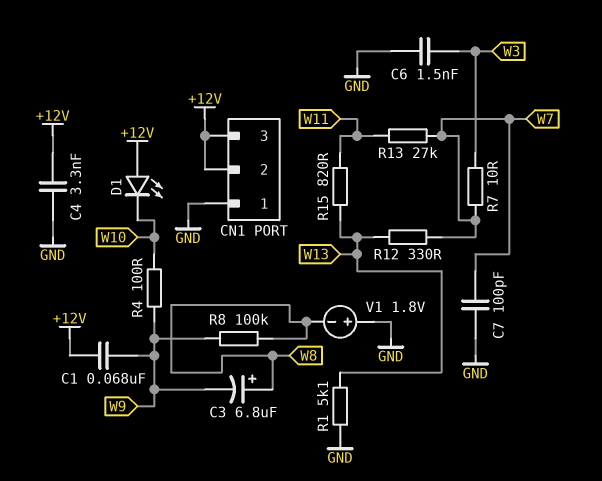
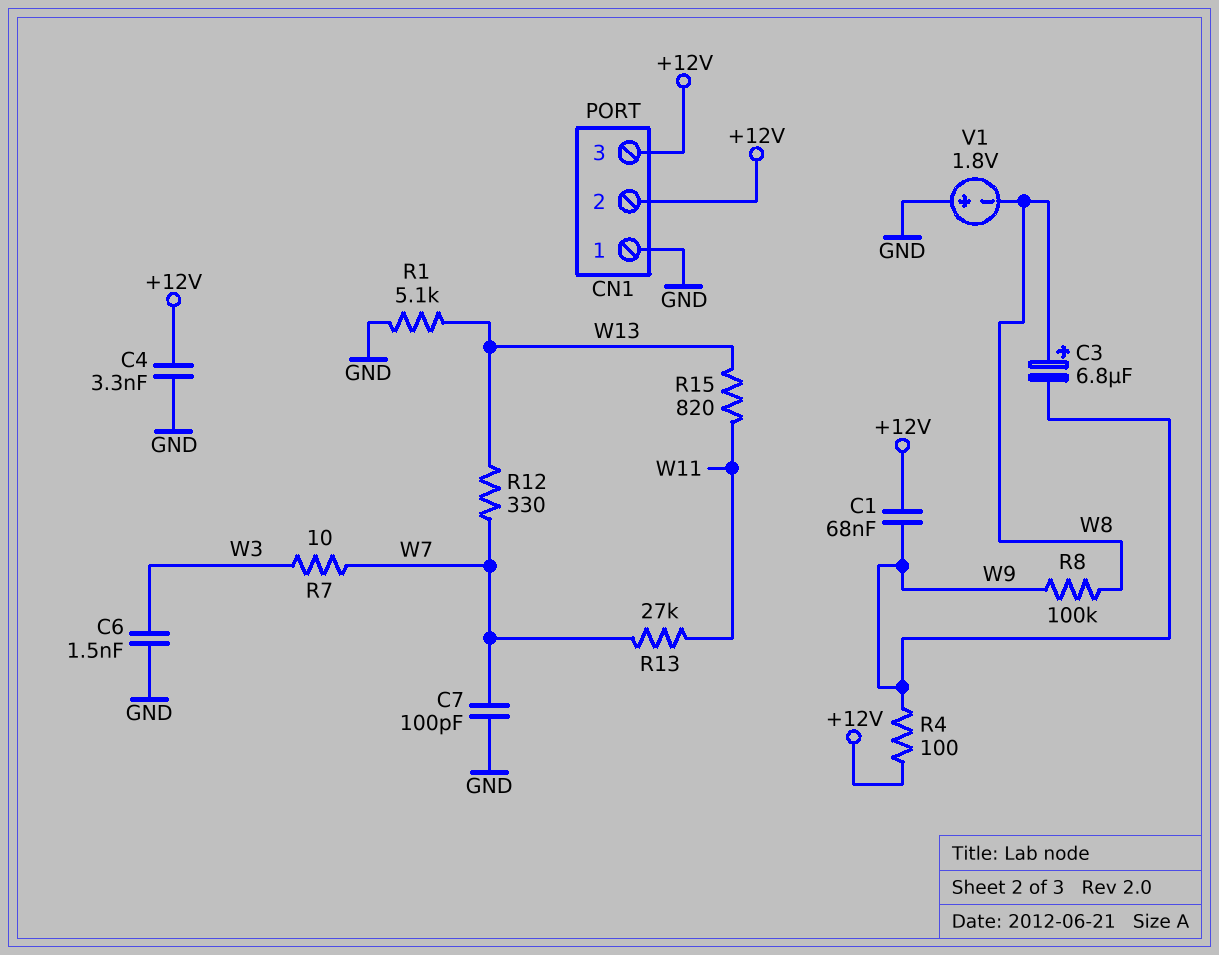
D1: LED (A +12V, K W10) -> none
R4: 100 (W9, W10) -> 100 (+12V, W9)

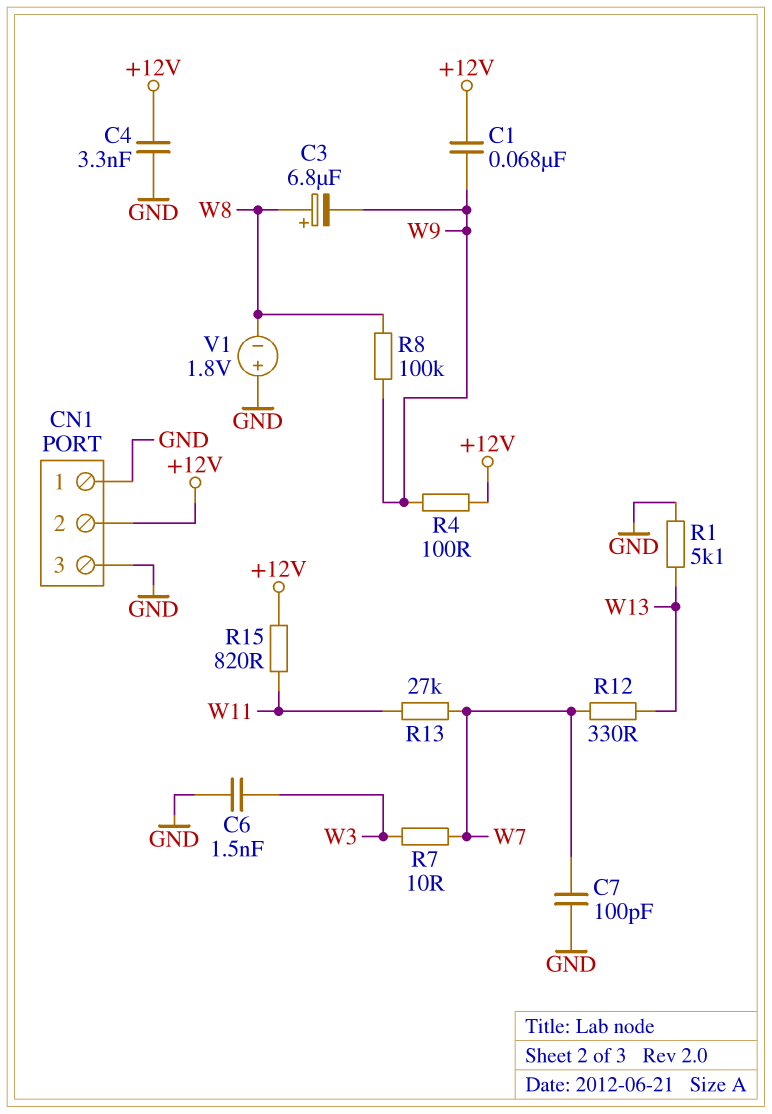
CN1 pin 3: +12V -> GND
R15: 820 (W11, W13) -> 820 (+12V, W11)

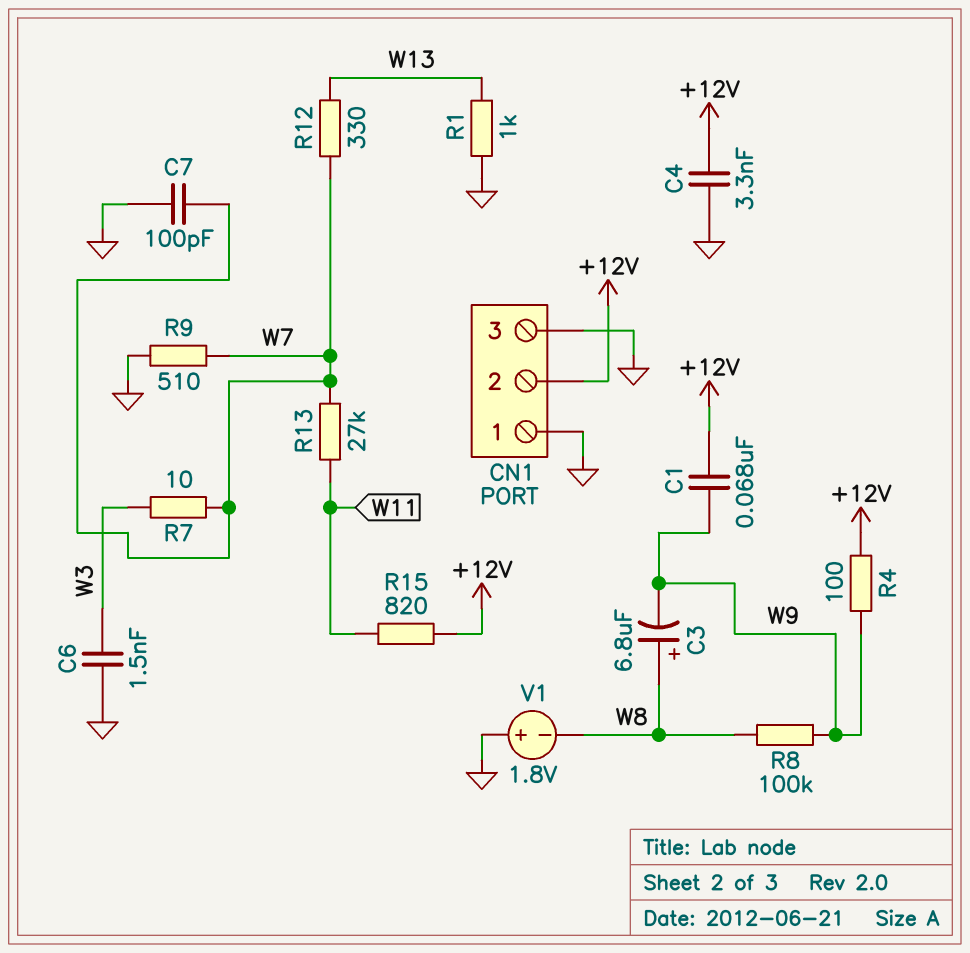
R1: 5.1k (GND, W13) -> 1k (GND, W13)
R9: none -> 510 (GND, W7)

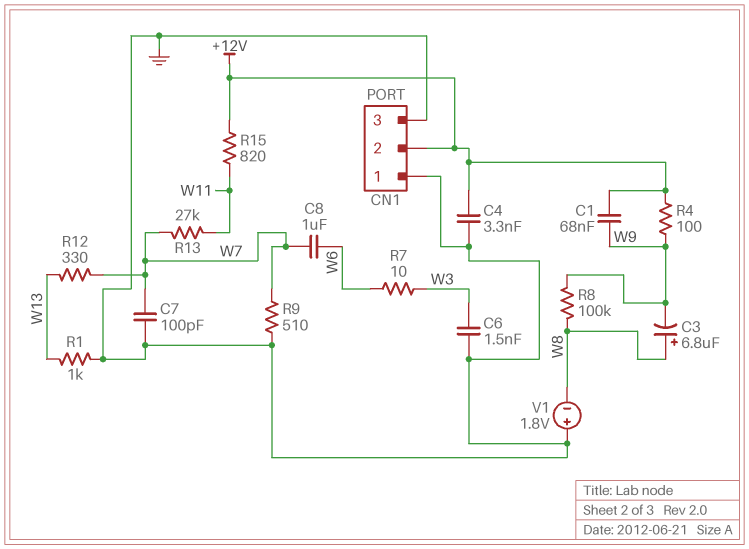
C8: none -> 1uF (W6, W7)
R7: 10 (W3, W7) -> 10 (W3, W6)

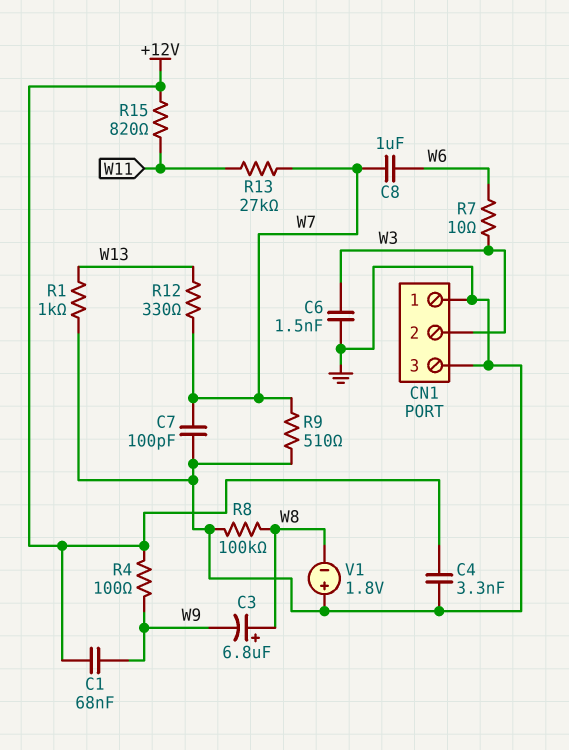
CN1 pin 2: +12V -> W3
R8: 100k (W8, W9) -> 100k (GND, W8)

